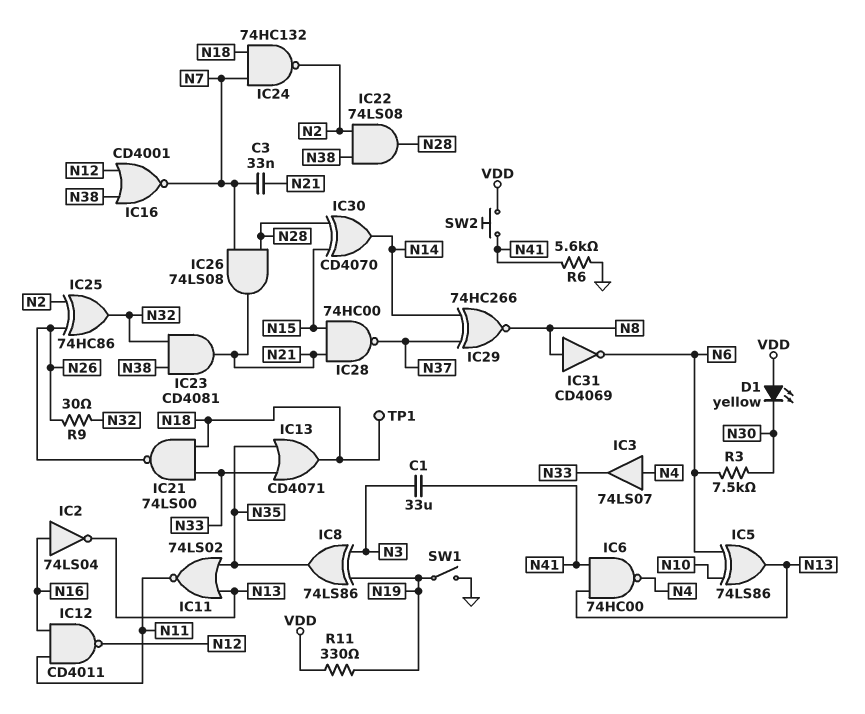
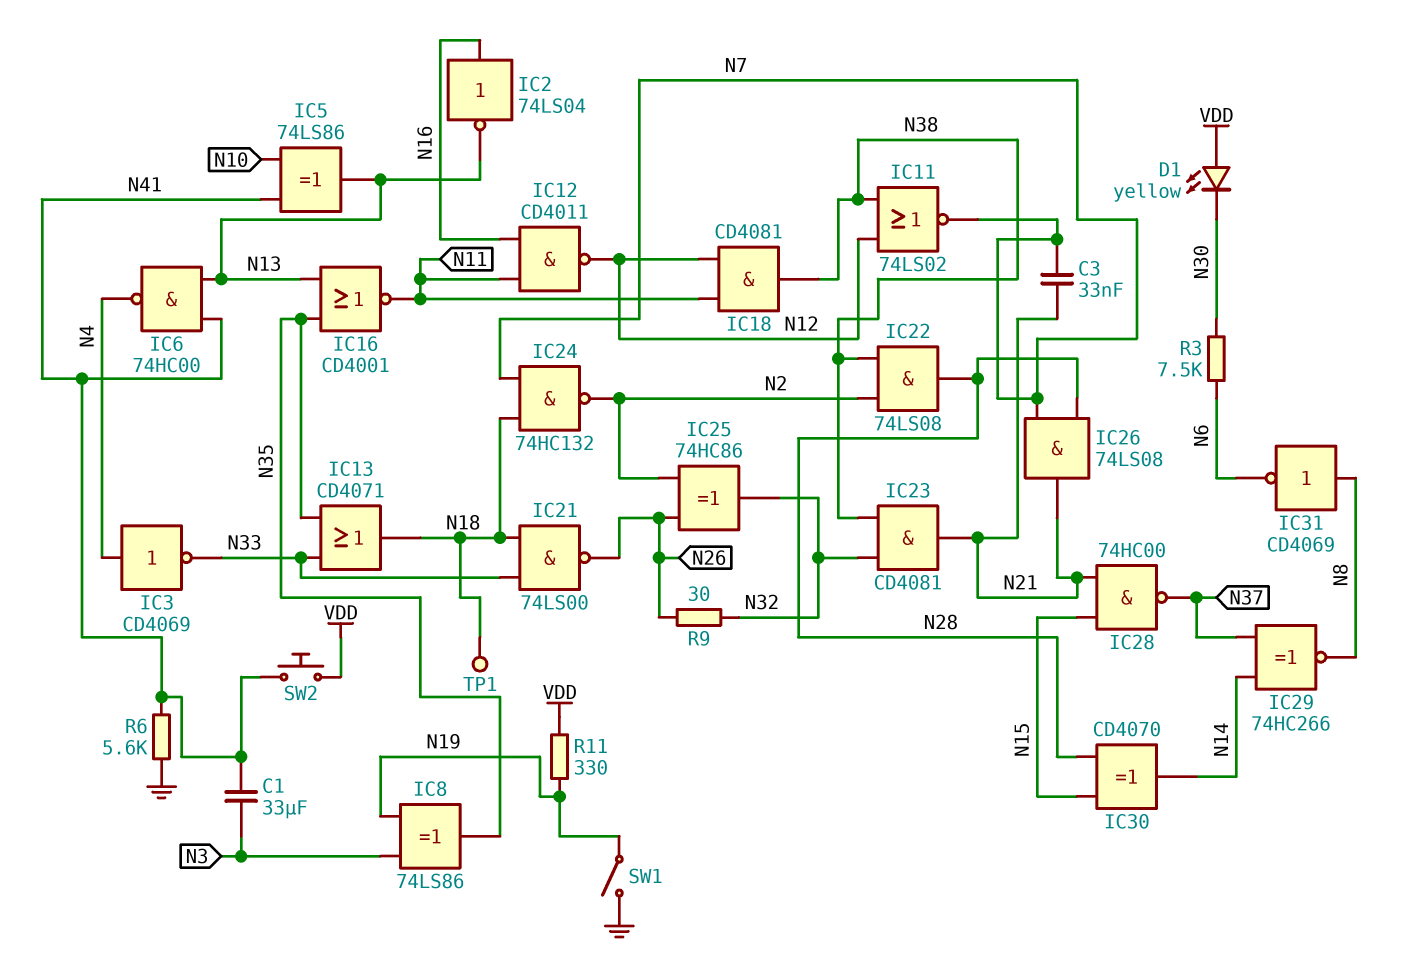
IC3: buffer 74LS07 (in N4, out N33) -> NOT CD4069 (in N4, out N33)
IC5: XOR 74LS86 (in N6, in N10, out N13) -> XOR 74LS86 (in N10, in N41, out N13)
IC11: NOR 74LS02 (in N13, in N35, out N11) -> NOR 74LS02 (in N12, in N38, out N7)
IC16: NOR CD4001 (in N12, in N38, out N7) -> NOR CD4001 (in N13, in N35, out N11)
IC18: none -> AND CD4081 (in N11, in N12, out N38)

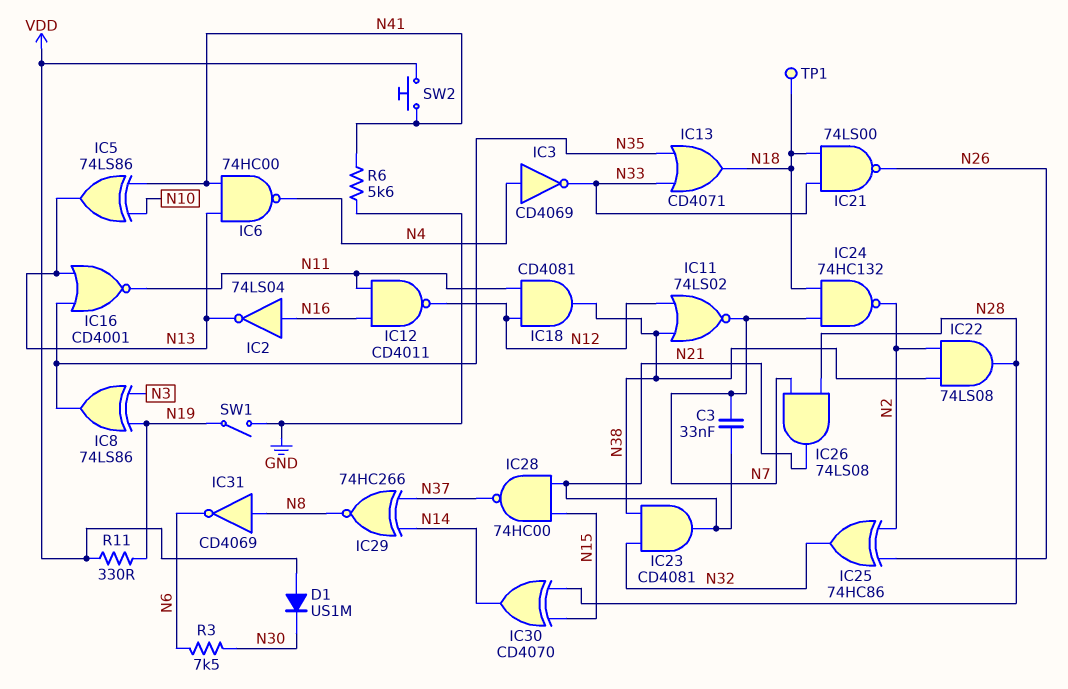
C1: 33uF (N3, N41) -> none
D1: LED yellow (A VDD, K N30) -> diode US1M (A VDD, K N30)
R9: 30 (N26, N32) -> none

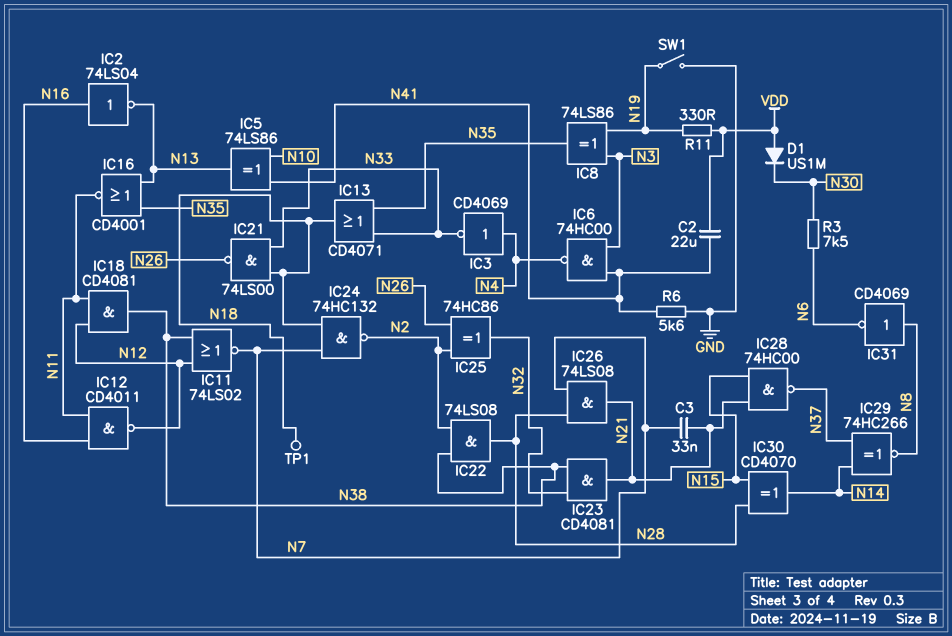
C2: none -> 22uF (N41, VDD)
IC6: NAND 74HC00 (in N13, in N41, out N4) -> NAND 74HC00 (in N3, in N41, out N4)
SW2: button (N41, VDD) -> none

